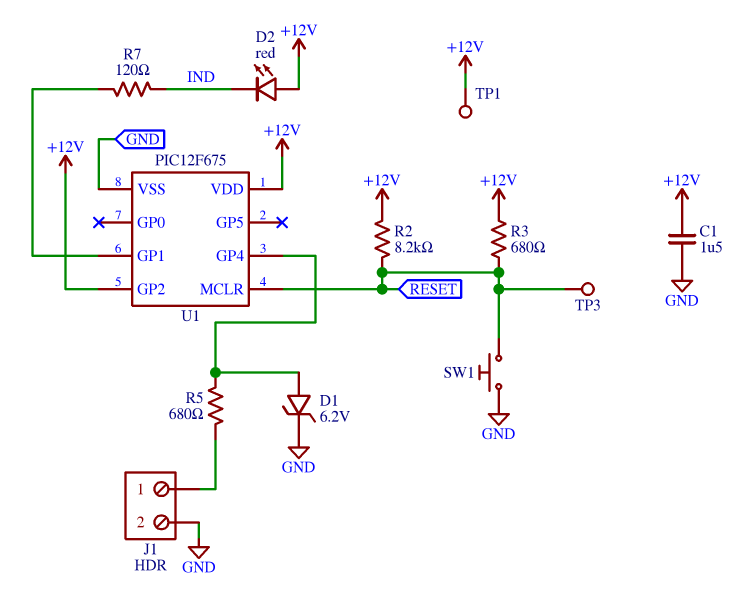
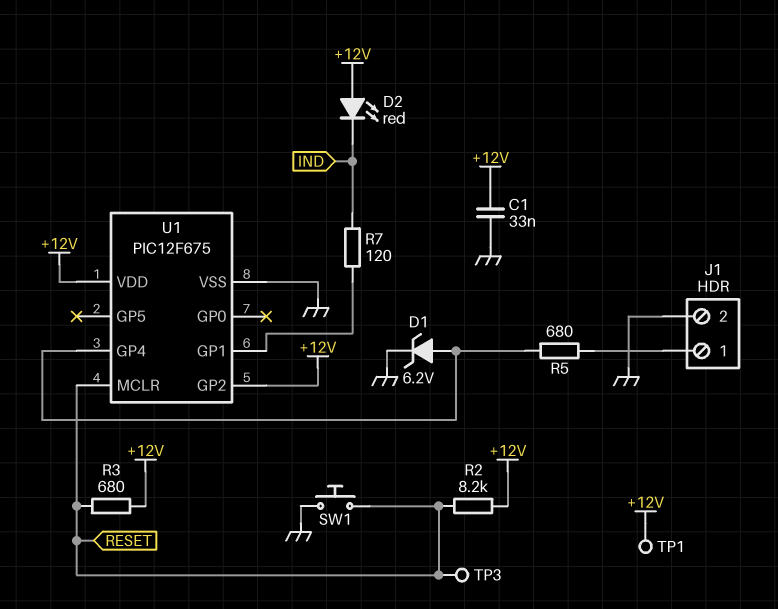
C1: 1.5uF (+12V, GND) -> 33nF (+12V, GND)

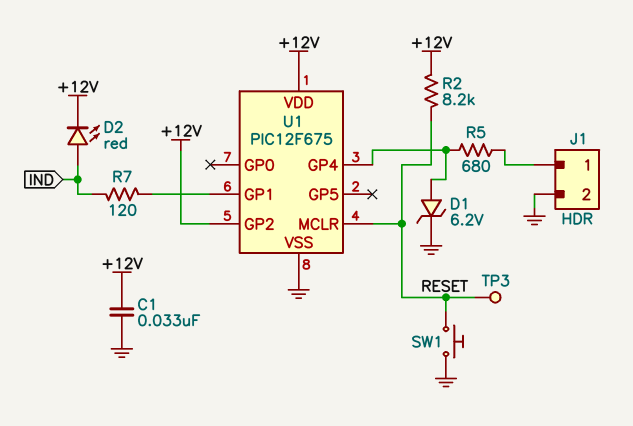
D2: LED red (A +12V, K IND) -> LED red (A IND, K +12V)
R3: 680 (+12V, RESET) -> none
TP1: test point (+12V) -> none

